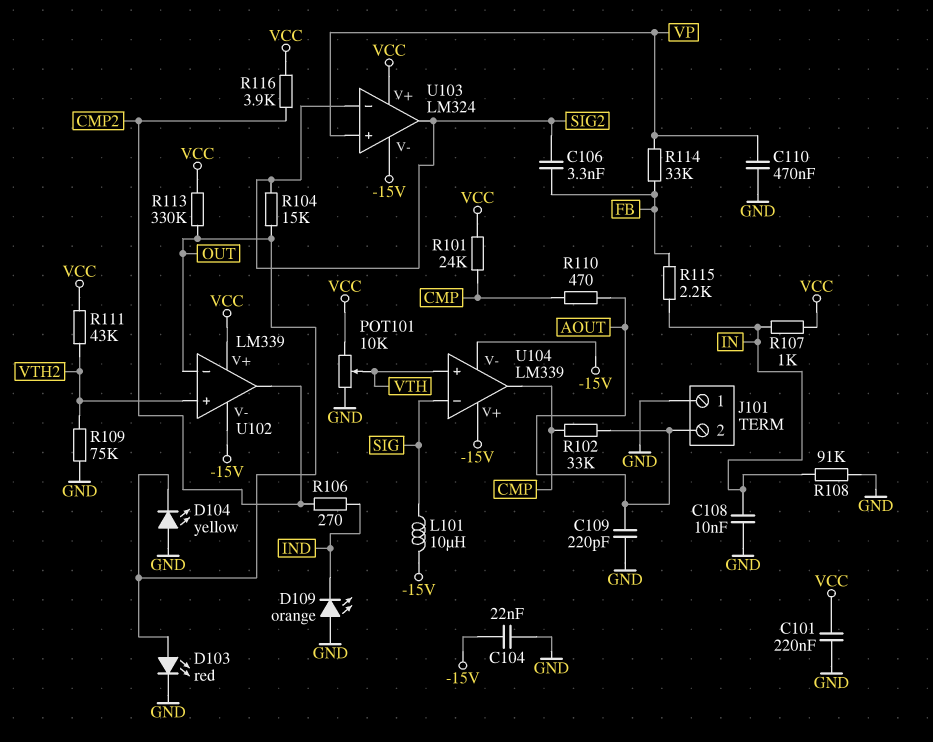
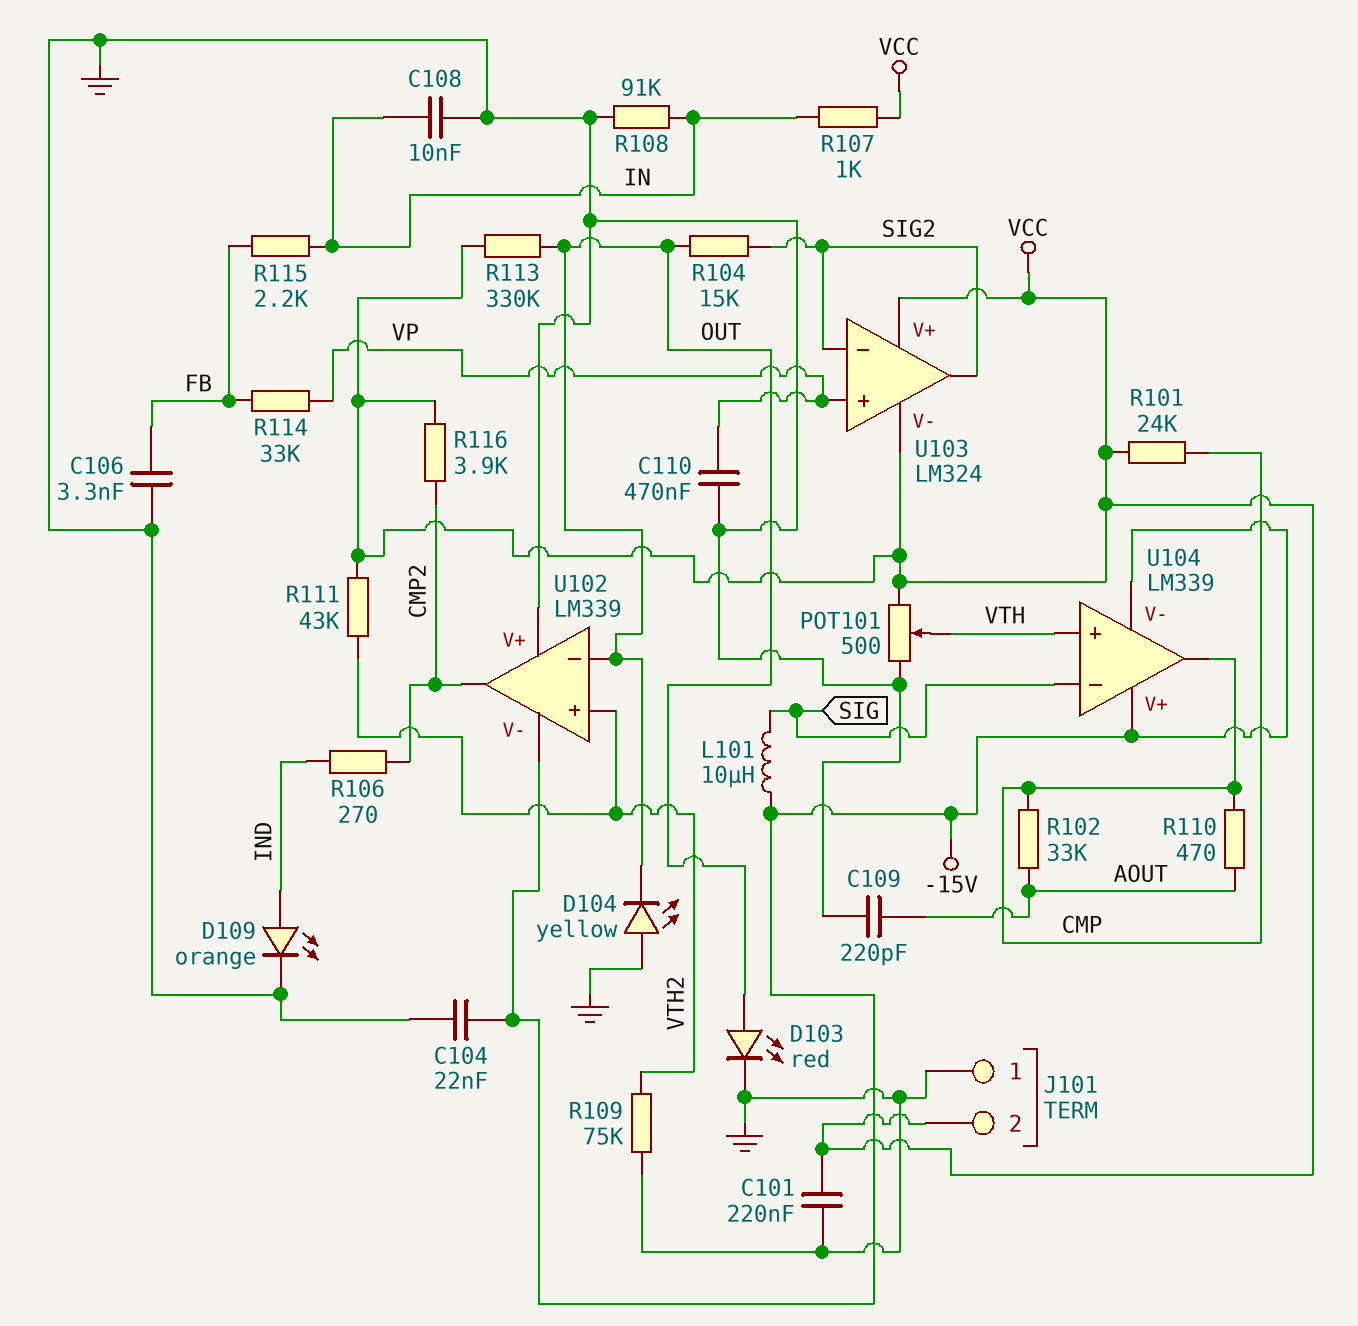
C106: 3.3nF (FB, SIG2) -> 3.3nF (FB, GND)
D109: LED orange (A GND, K IND) -> LED orange (A IND, K GND)
J101 pin 2: AOUT -> VCC
POT101: 10k (GND, VCC, wiper VTH) -> 500 (GND, VCC, wiper VTH)
U102 pin V+: VCC -> GND
U103 pin V-: -15V -> VCC

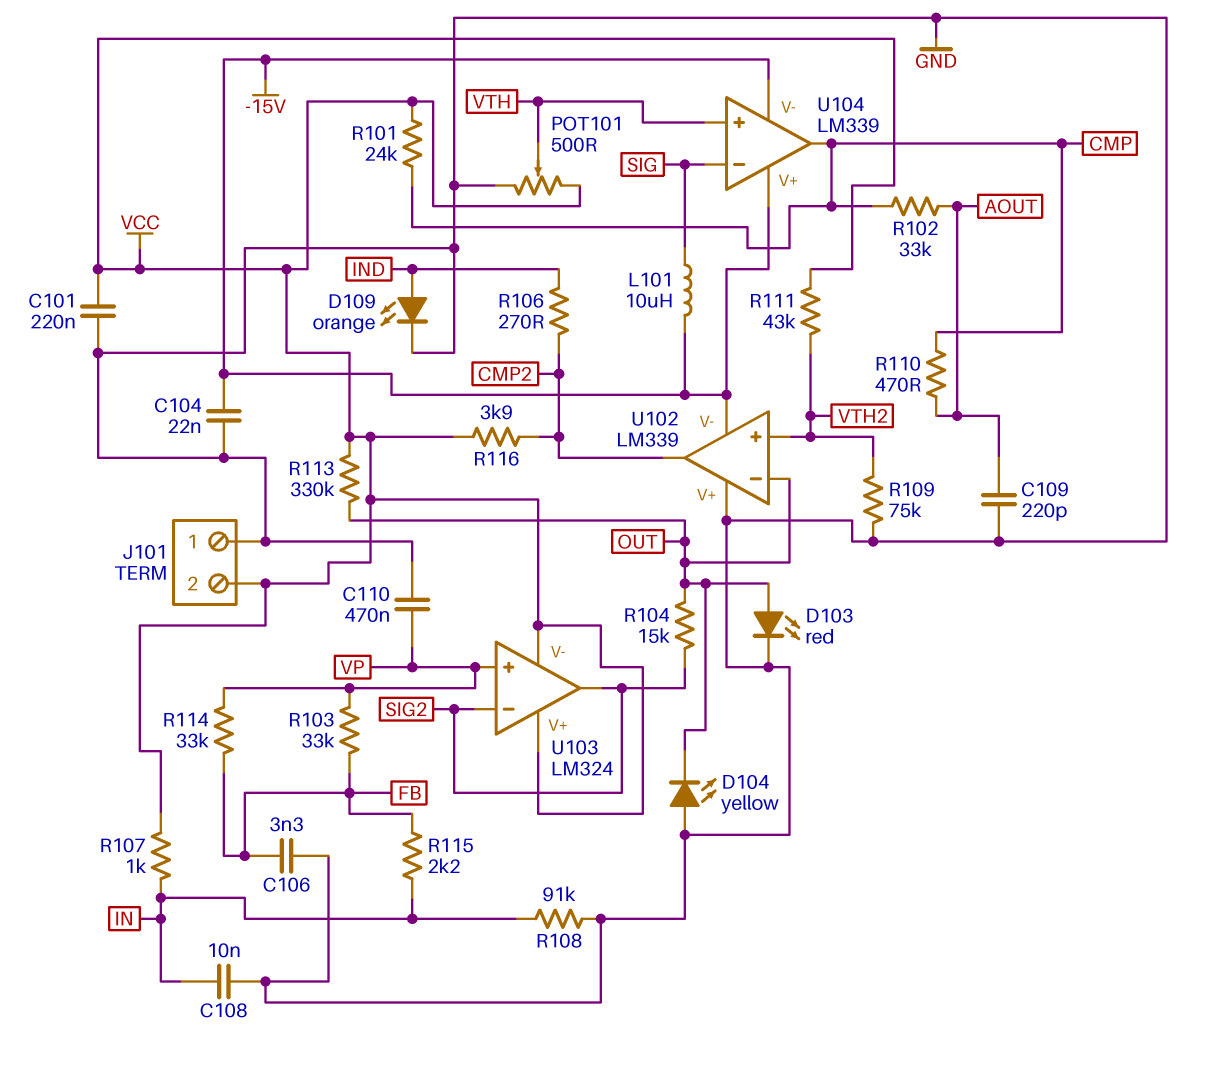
R103: none -> 33k (FB, VP)

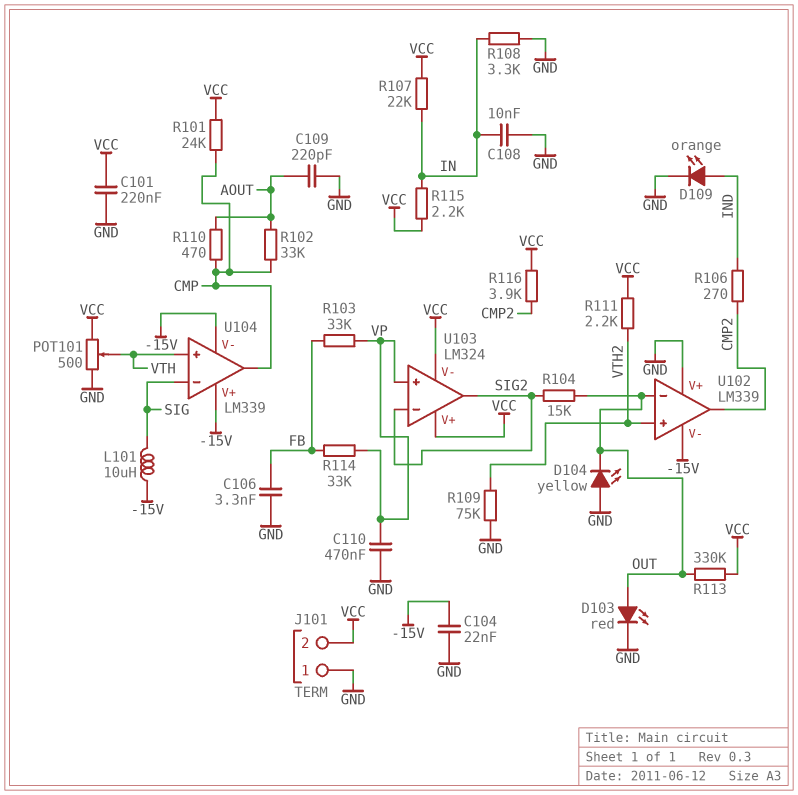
R107: 1k (IN, VCC) -> 22k (IN, VCC)
R108: 91k (GND, IN) -> 3.3k (GND, IN)
R111: 43k (VCC, VTH2) -> 2.2k (VCC, VTH2)
R115: 2.2k (FB, IN) -> 2.2k (IN, VCC)

